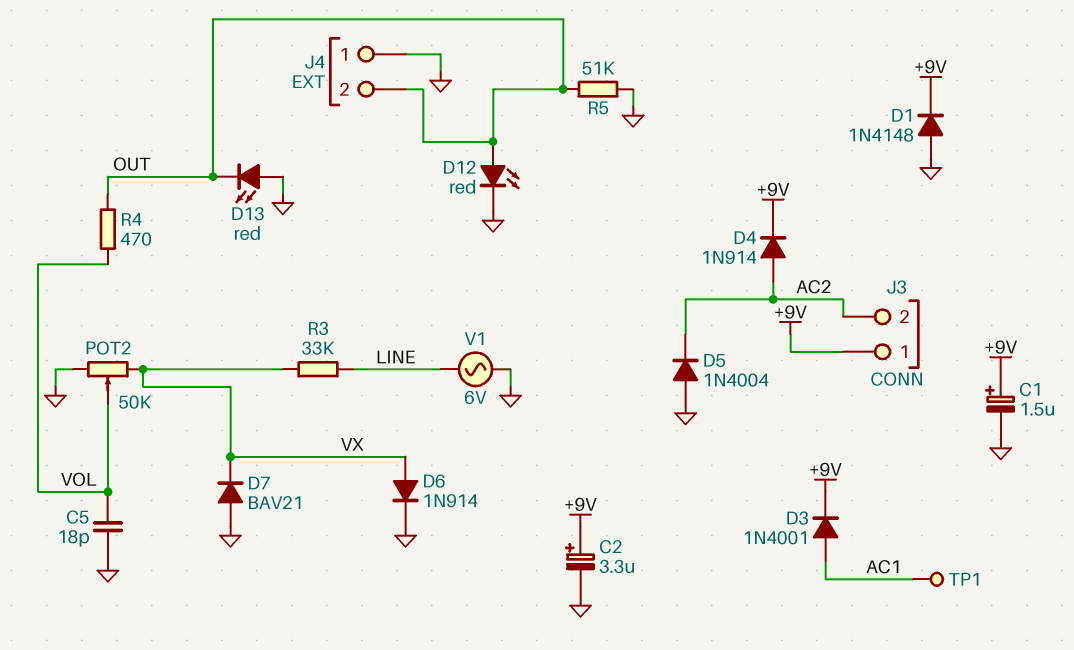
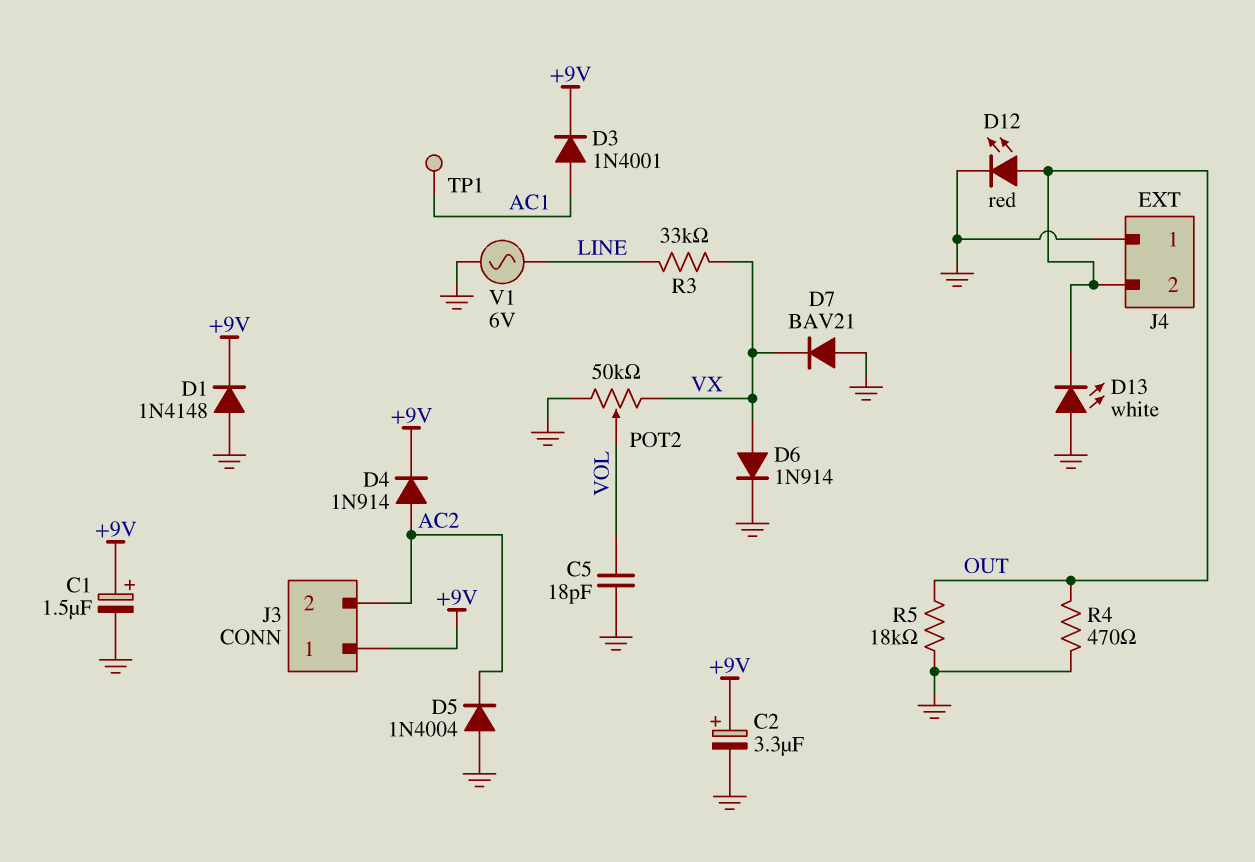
D13: LED red (A GND, K OUT) -> LED white (A GND, K OUT)
R4: 470 (OUT, VOL) -> 470 (GND, OUT)
R5: 51k (GND, OUT) -> 18k (GND, OUT)

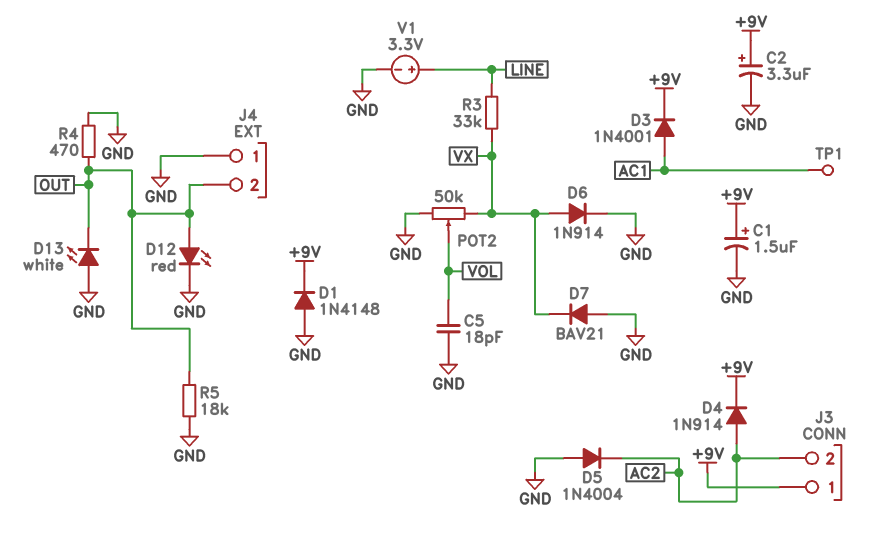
V1: AC 6V (GND, LINE) -> 3.3V (plus LINE, minus GND)

